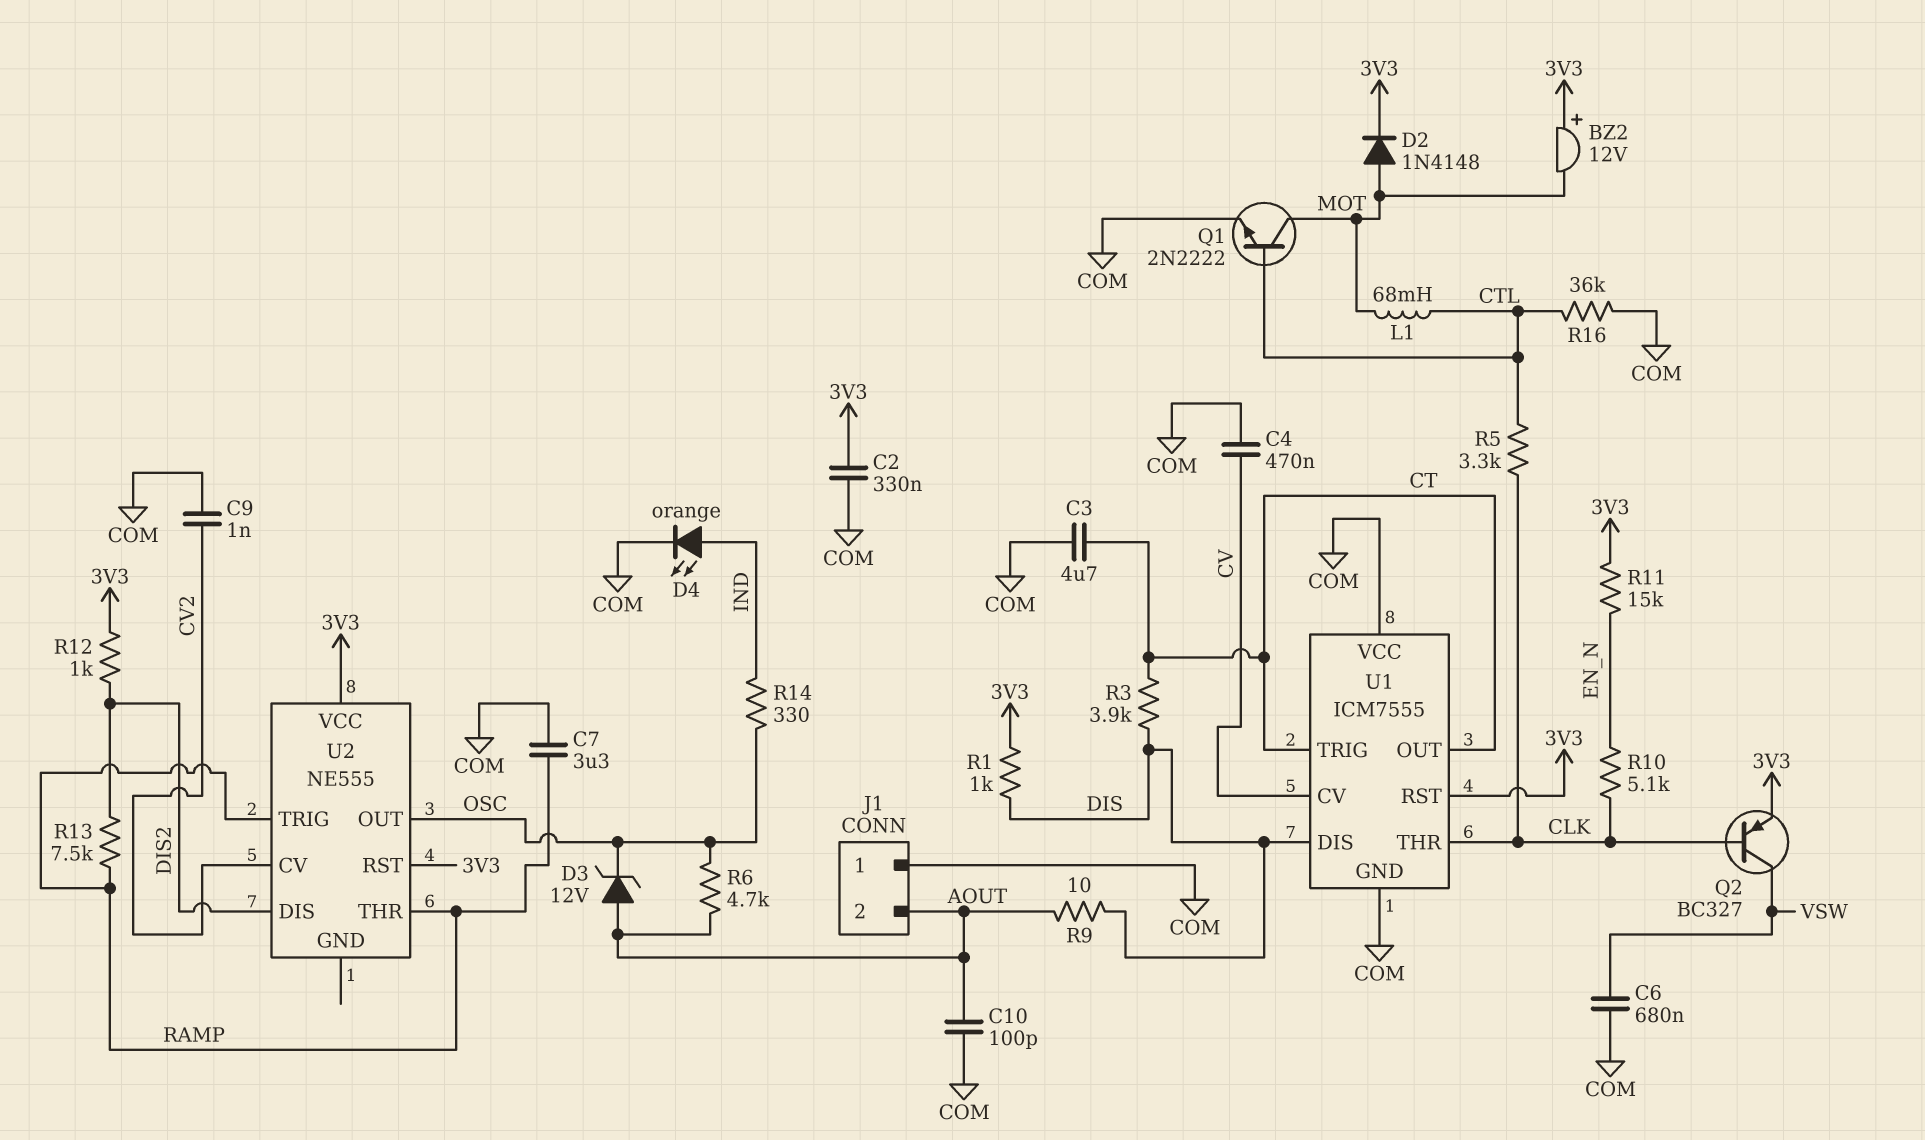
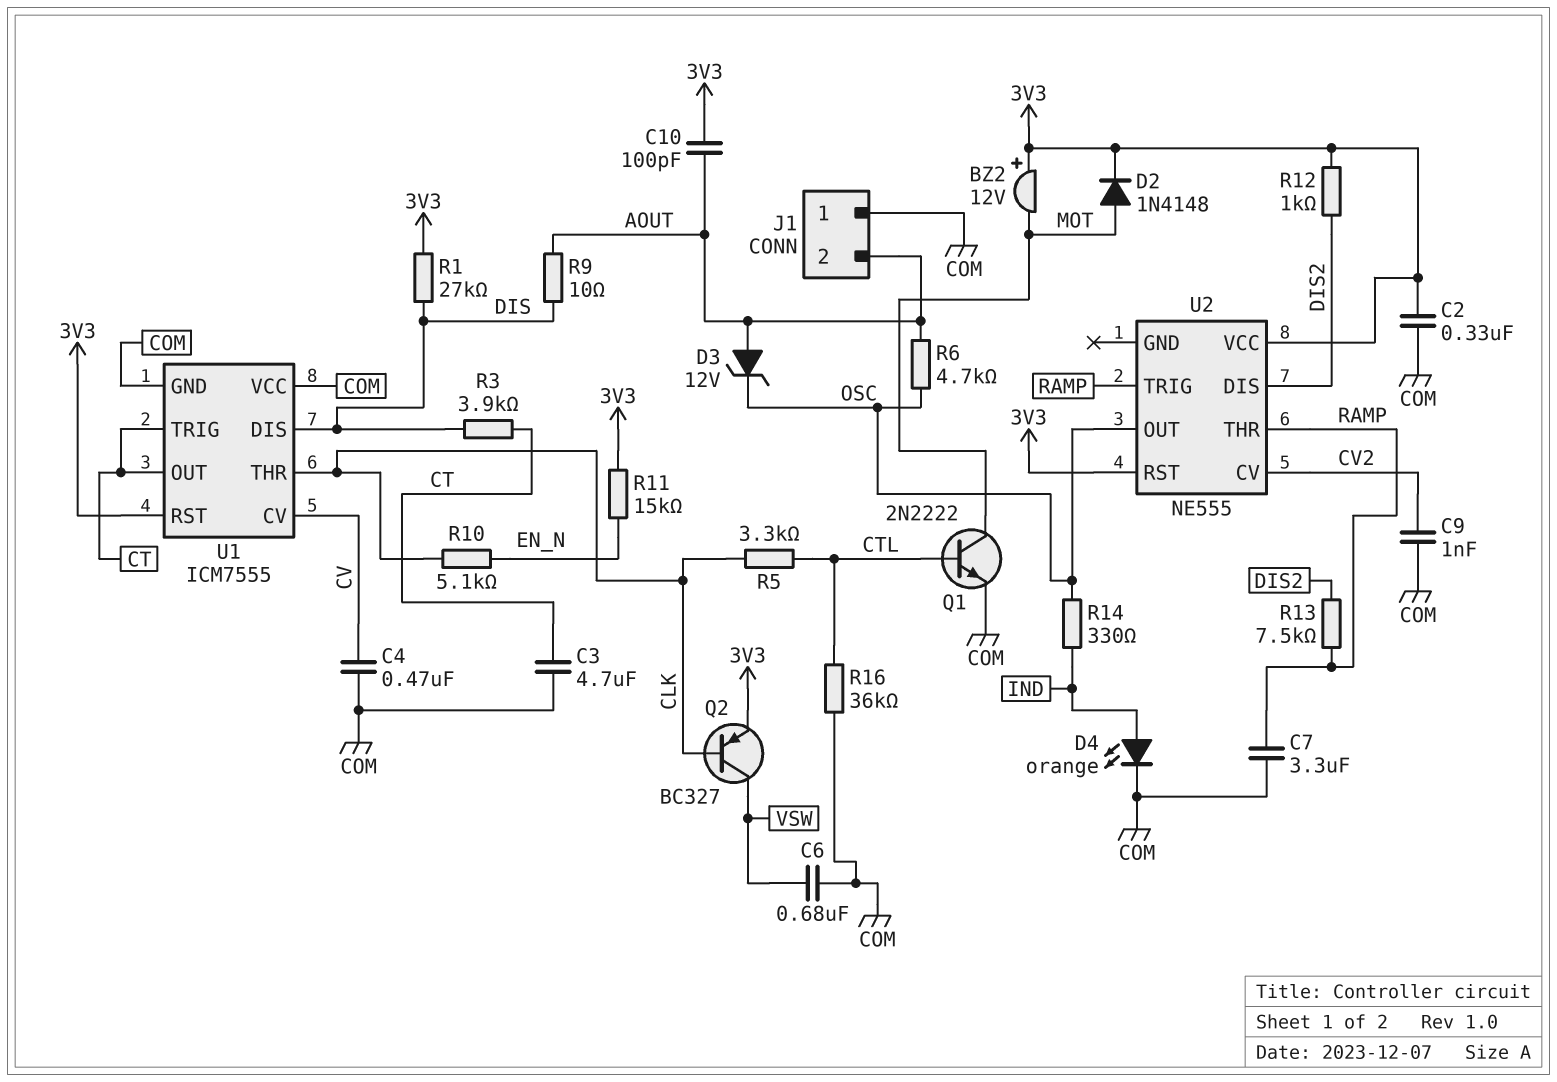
C10: 100pF (AOUT, COM) -> 100pF (3V3, AOUT)
L1: 68mH (CTL, MOT) -> none
R1: 1k (3V3, DIS) -> 27k (3V3, DIS)

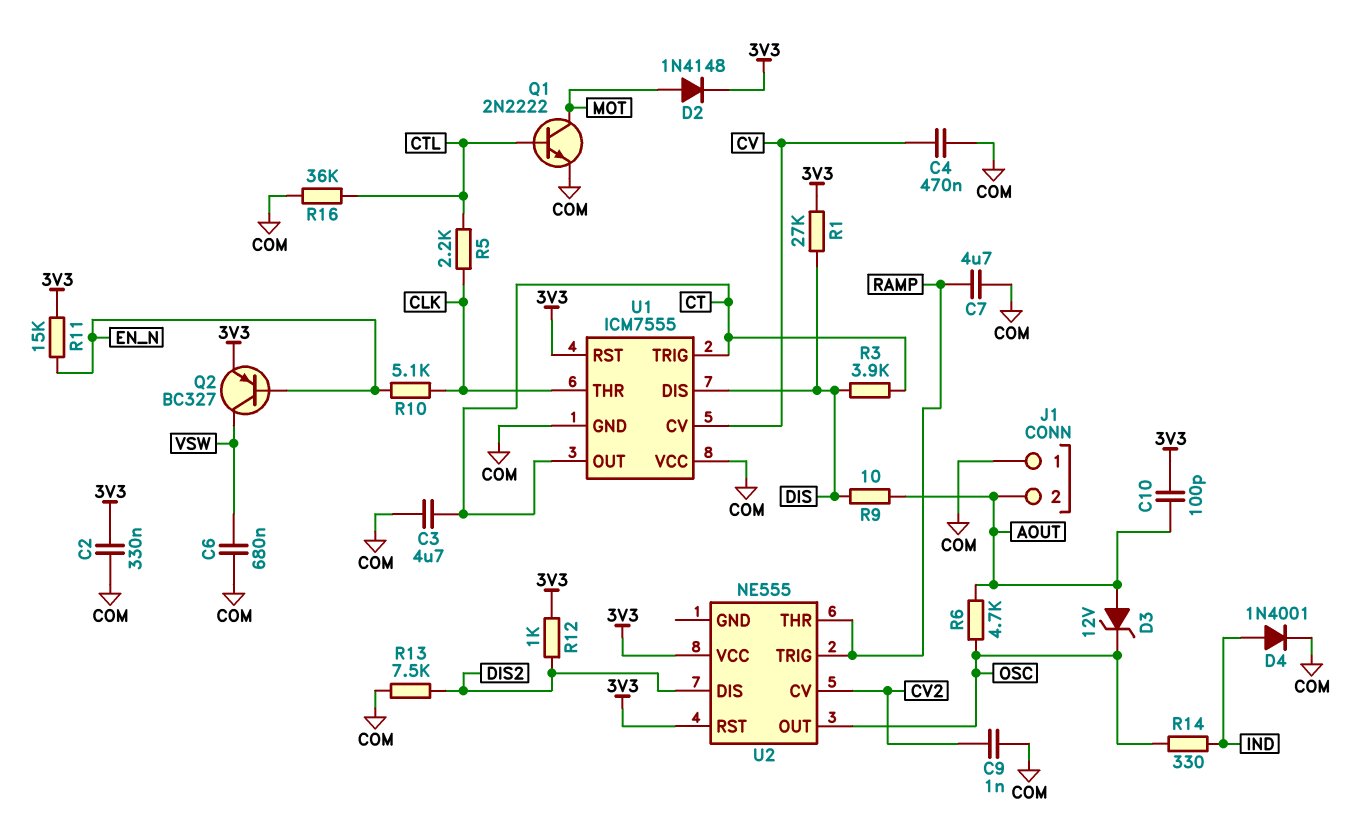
BZ2: buzzer 12V (plus 3V3, minus MOT) -> none
C7: 3.3uF (COM, RAMP) -> 4.7uF (COM, RAMP)
D4: LED orange (A IND, K COM) -> diode 1N4001 (A IND, K COM)
Q2: PNP BC327 (B CLK, C VSW, E 3V3) -> PNP BC327 (B EN_N, C VSW, E 3V3)
R5: 3.3k (CLK, CTL) -> 2.2k (CLK, CTL)
R13: 7.5k (DIS2, RAMP) -> 7.5k (COM, DIS2)

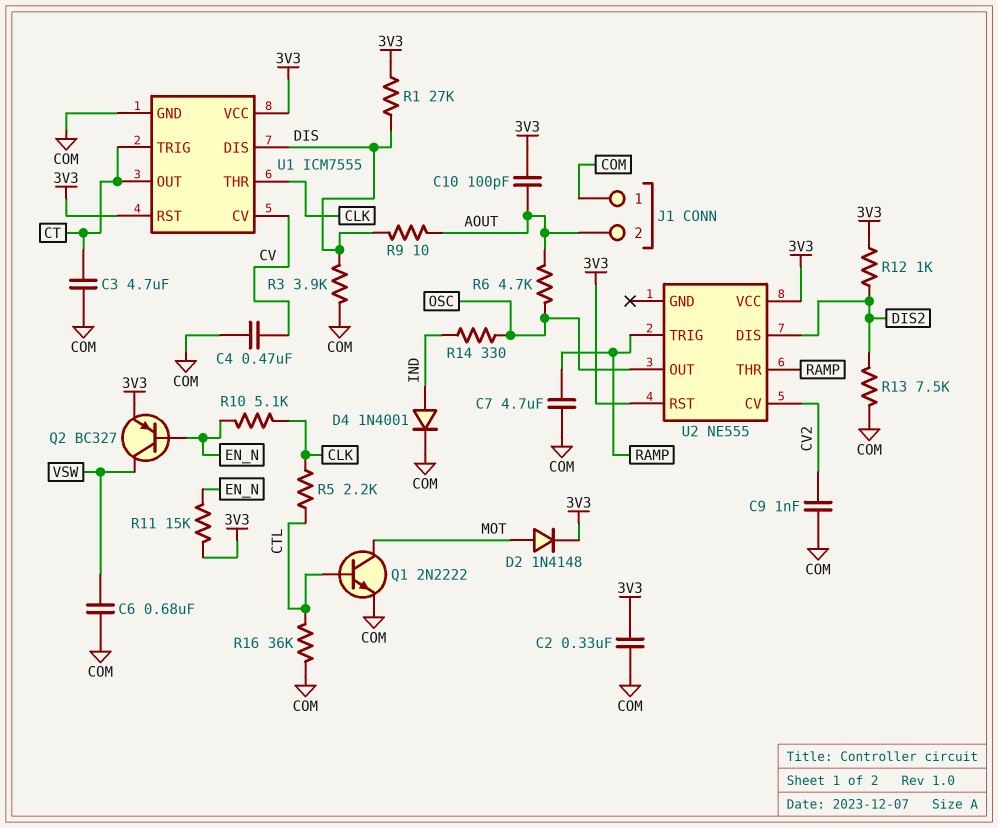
D3: zener 12V (A AOUT, K OSC) -> none
R3: 3.9k (CT, DIS) -> 3.9k (COM, DIS)
U1 pin VCC: COM -> 3V3

